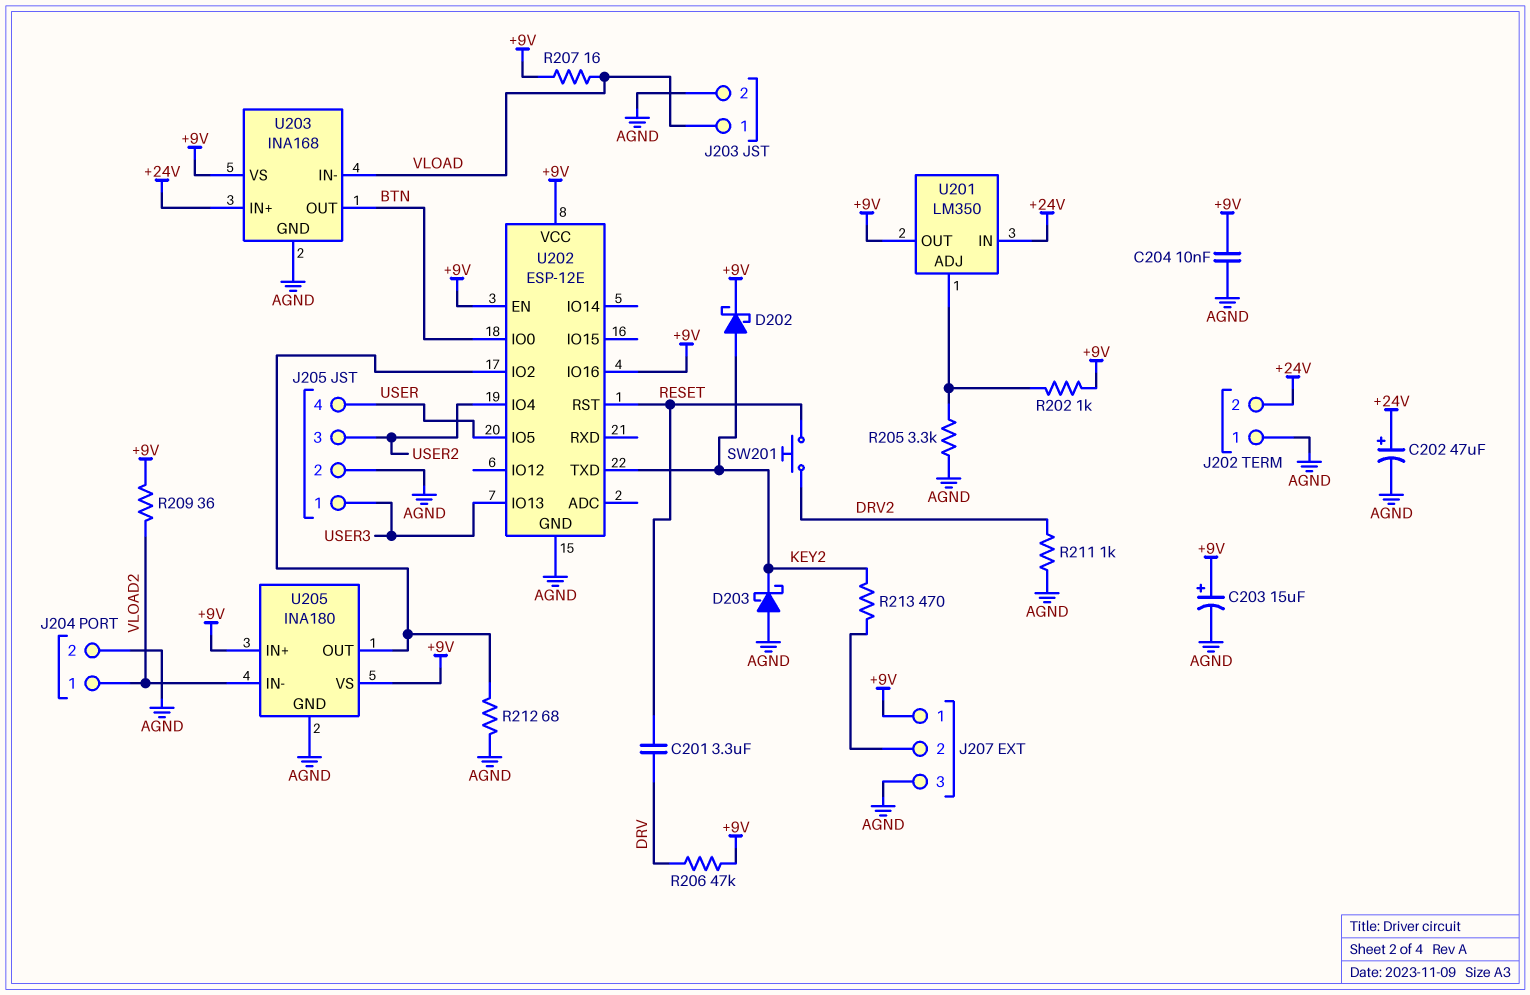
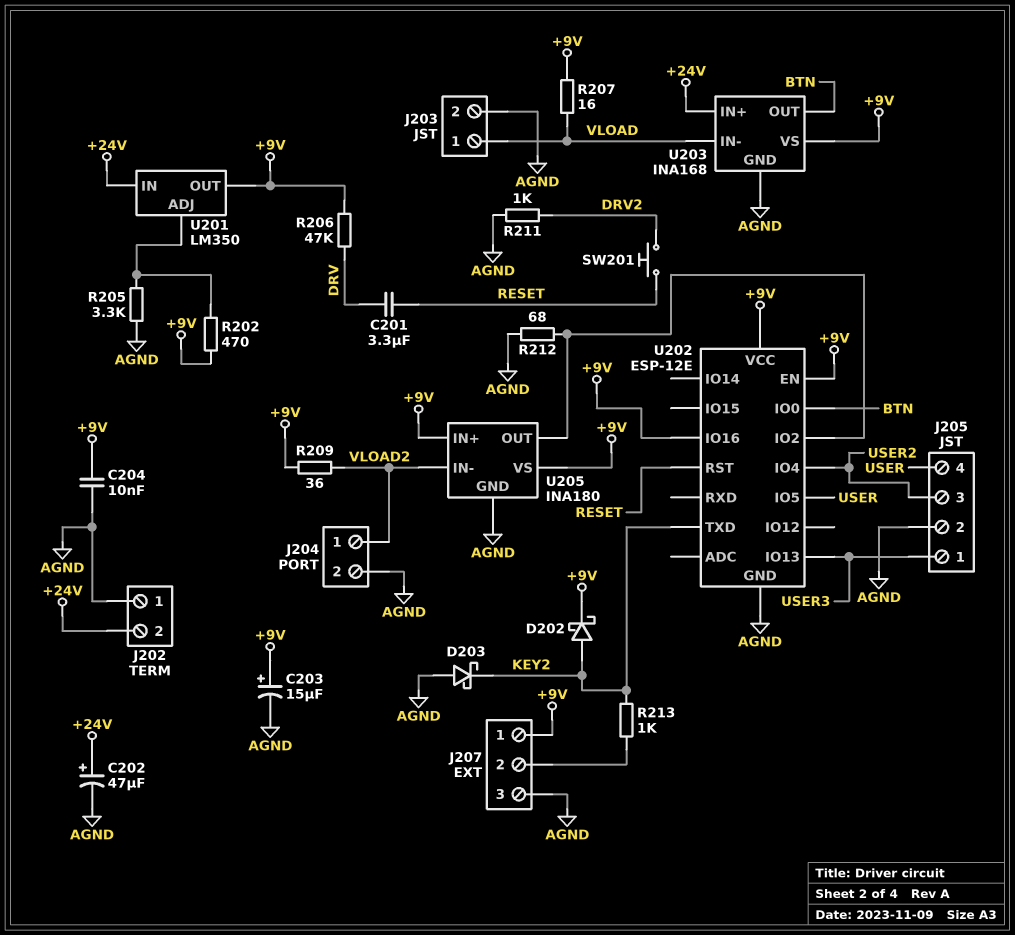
R202: 1k (+9V, U201/ADJ) -> 470 (+9V, U201/ADJ)
R213: 470 (J207/2, KEY2) -> 1k (J207/2, KEY2)

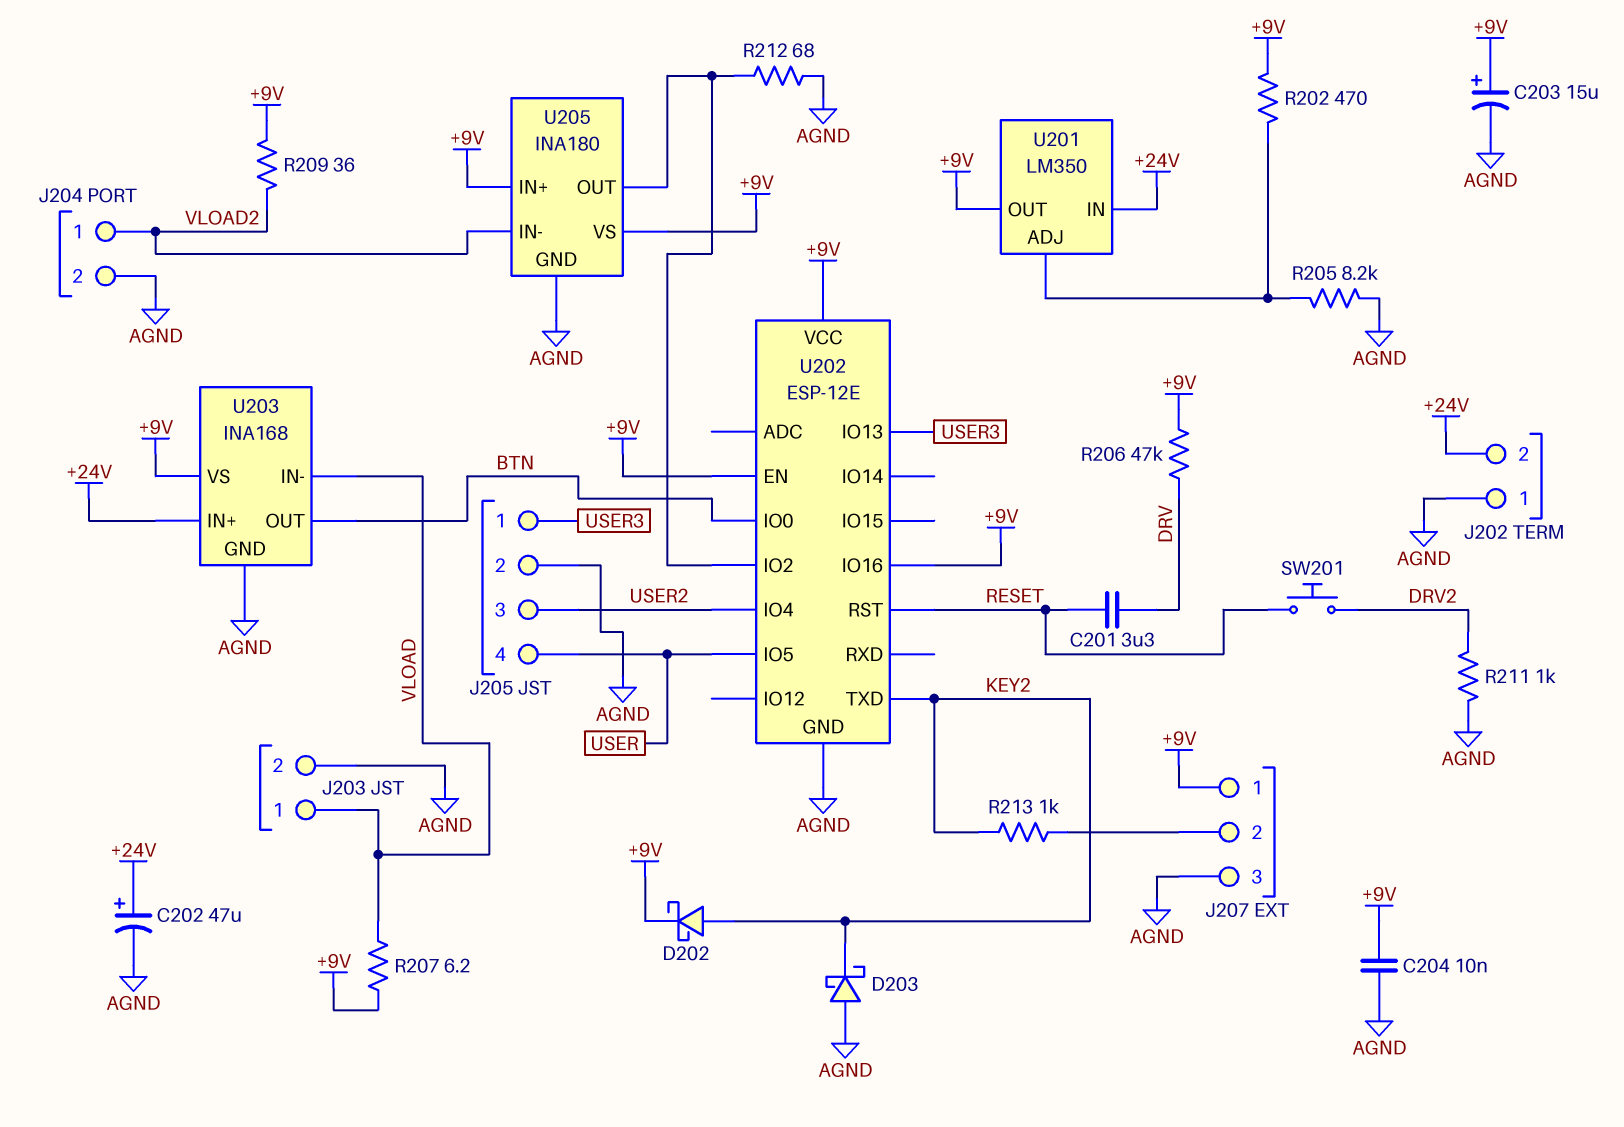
R205: 3.3k (AGND, U201/ADJ) -> 8.2k (AGND, U201/ADJ)
R207: 16 (+9V, VLOAD) -> 6.2 (+9V, VLOAD)

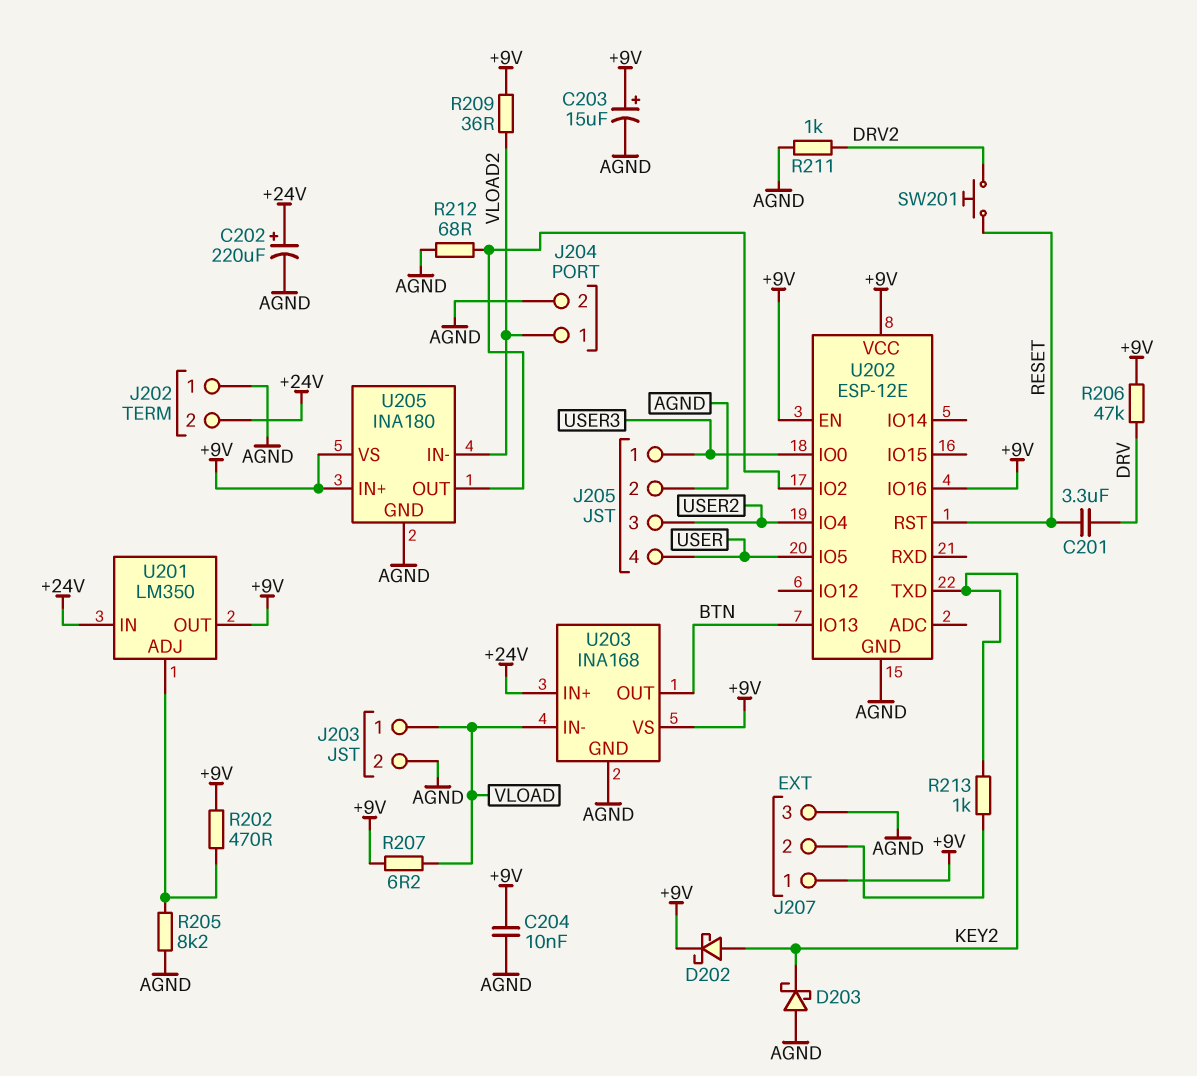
C202: 47uF (plus +24V, minus AGND) -> 220uF (plus +24V, minus AGND)
U202 pin IO0: BTN -> USER3
U202 pin IO13: USER3 -> BTN

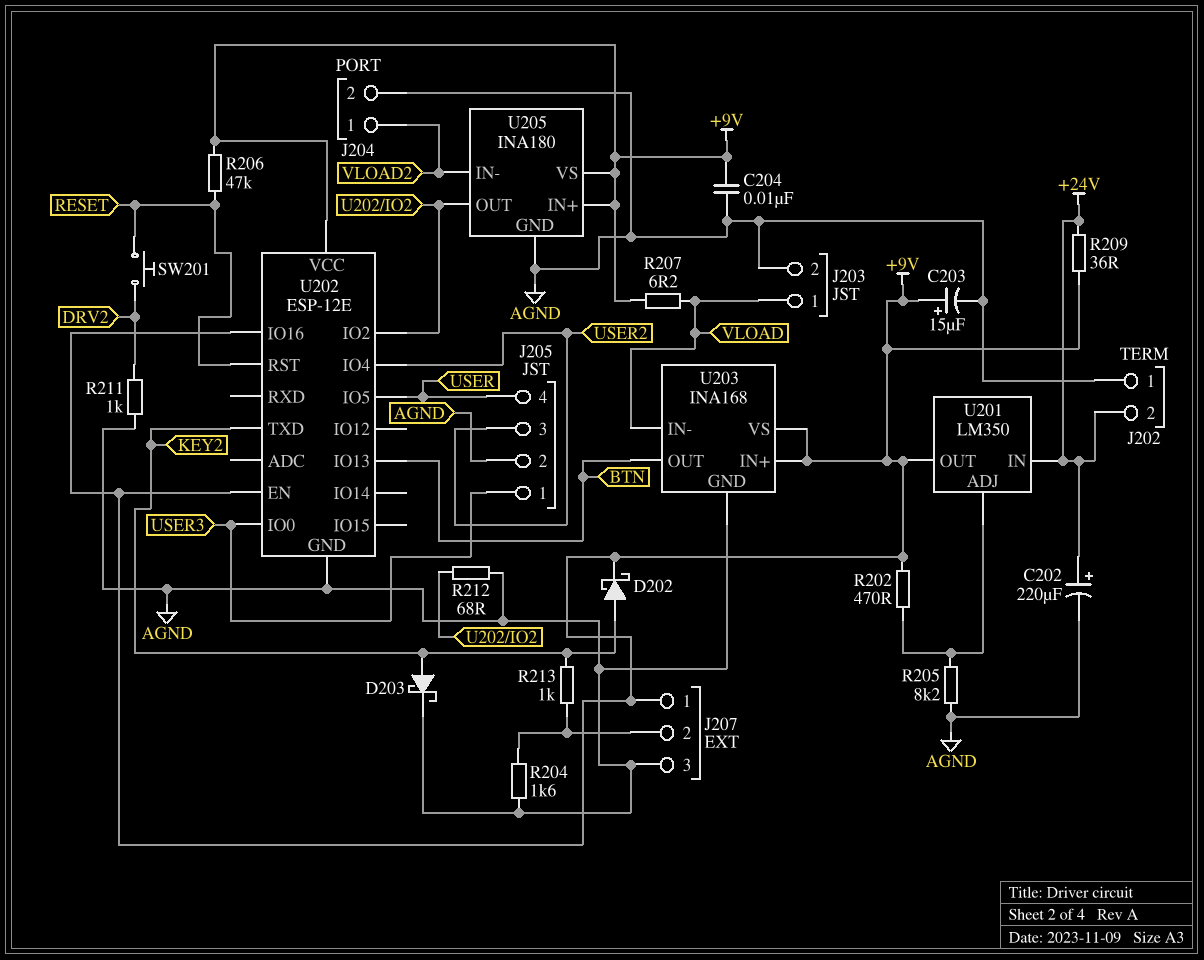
C201: 3.3uF (DRV, RESET) -> none
D203: schottky (A AGND, K KEY2) -> schottky (A KEY2, K AGND)
R204: none -> 1.6k (AGND, J207/2)
R206: 47k (+9V, DRV) -> 47k (+9V, RESET)
R209: 36 (+9V, VLOAD2) -> 36 (+9V, +24V)
U203 pin IN+: +24V -> +9V

